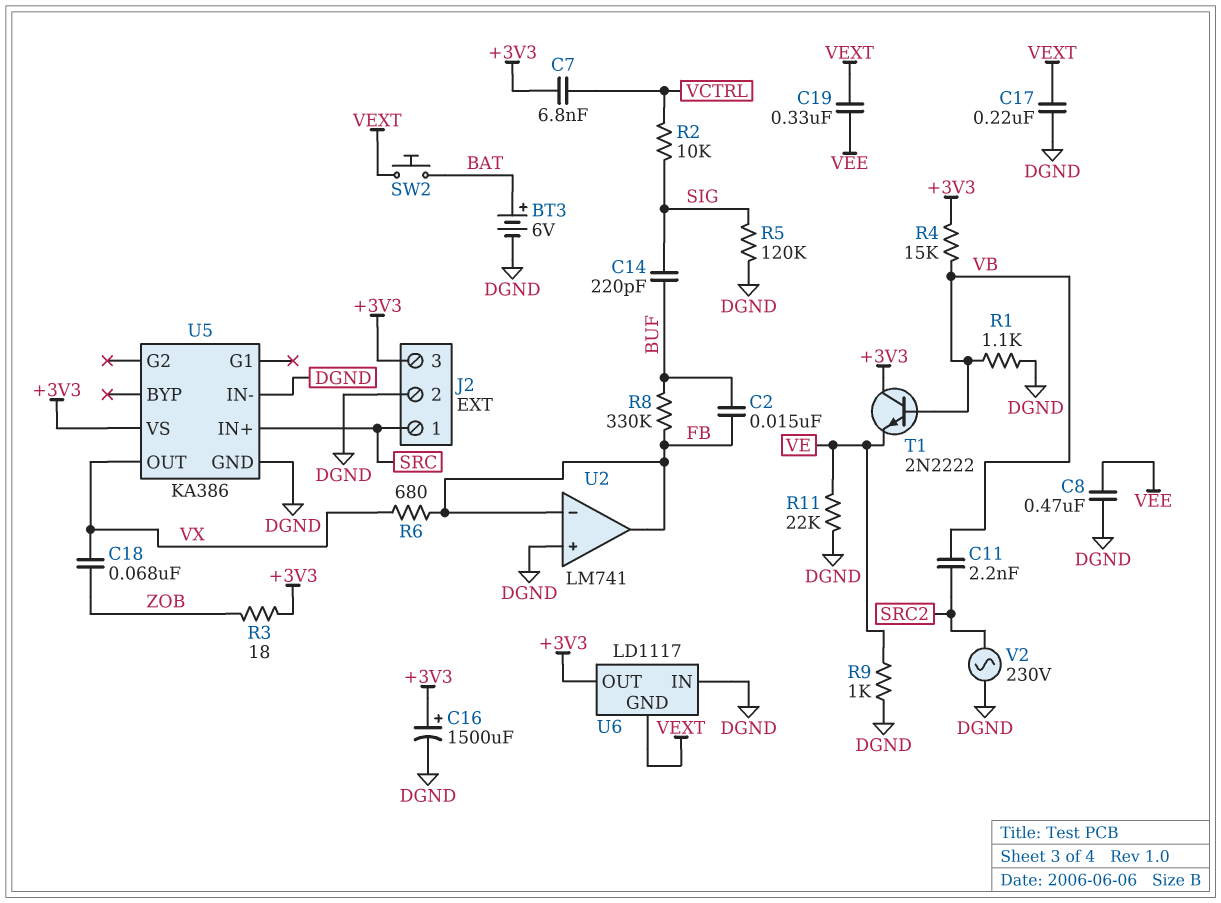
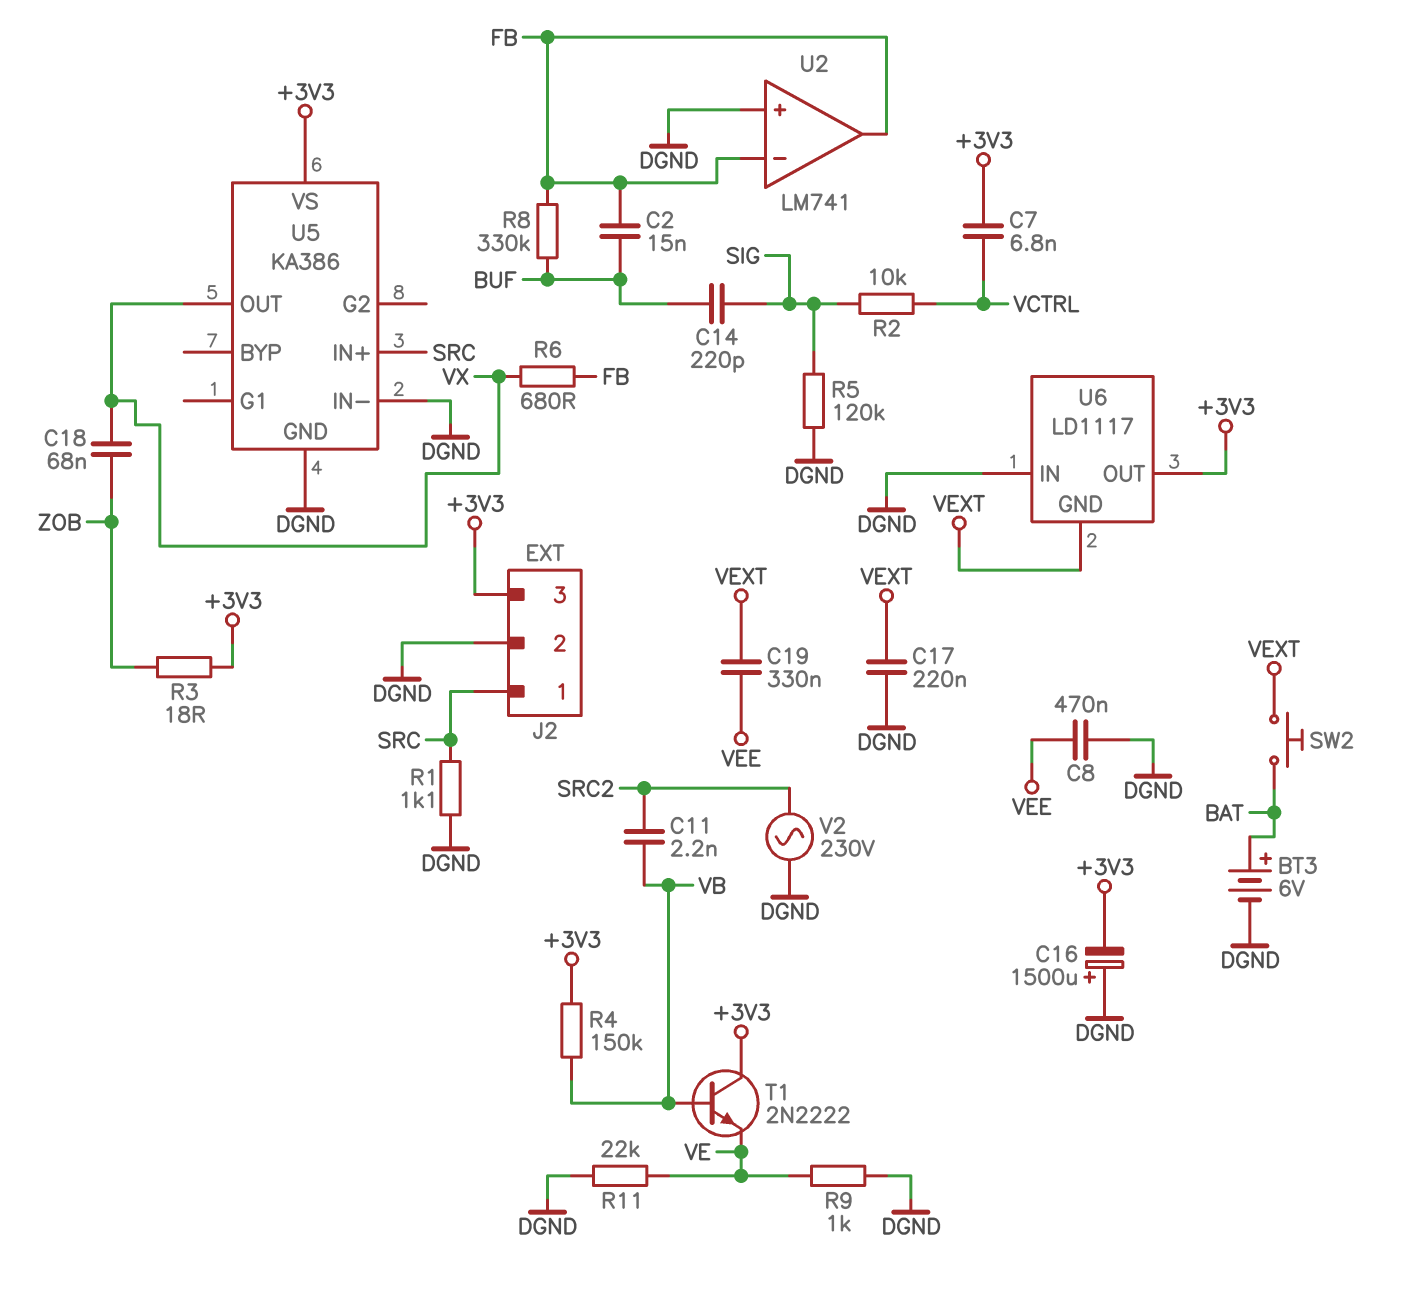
C16: 1500uF (plus +3V3, minus DGND) -> 1500uF (plus DGND, minus +3V3)
R1: 1.1k (DGND, VB) -> 1.1k (DGND, SRC)
R4: 15k (+3V3, VB) -> 150k (+3V3, VB)

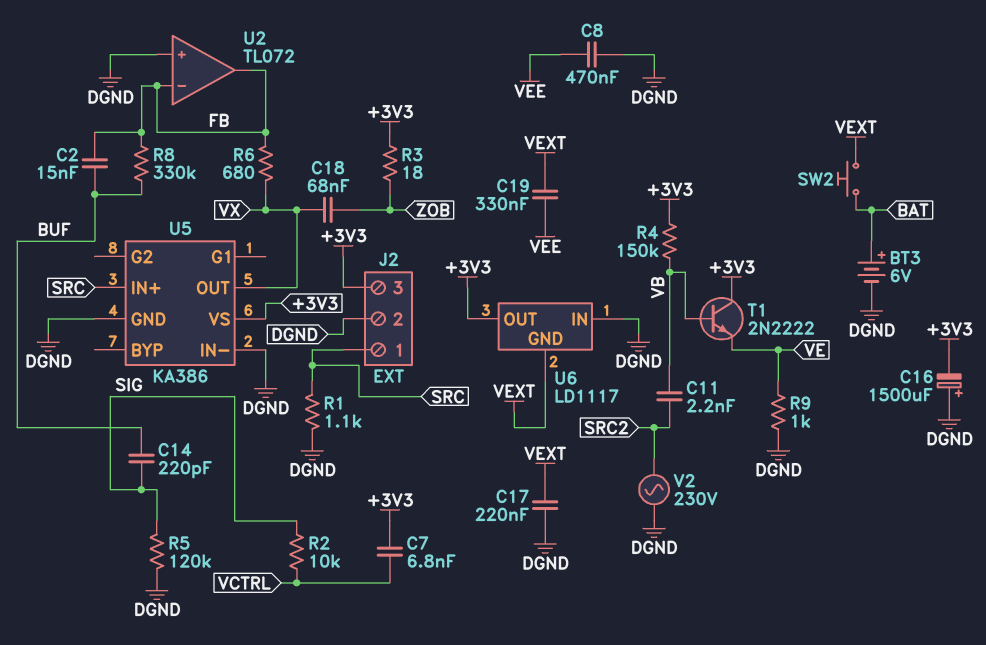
R11: 22k (DGND, VE) -> none
U2: LM741 -> TL072

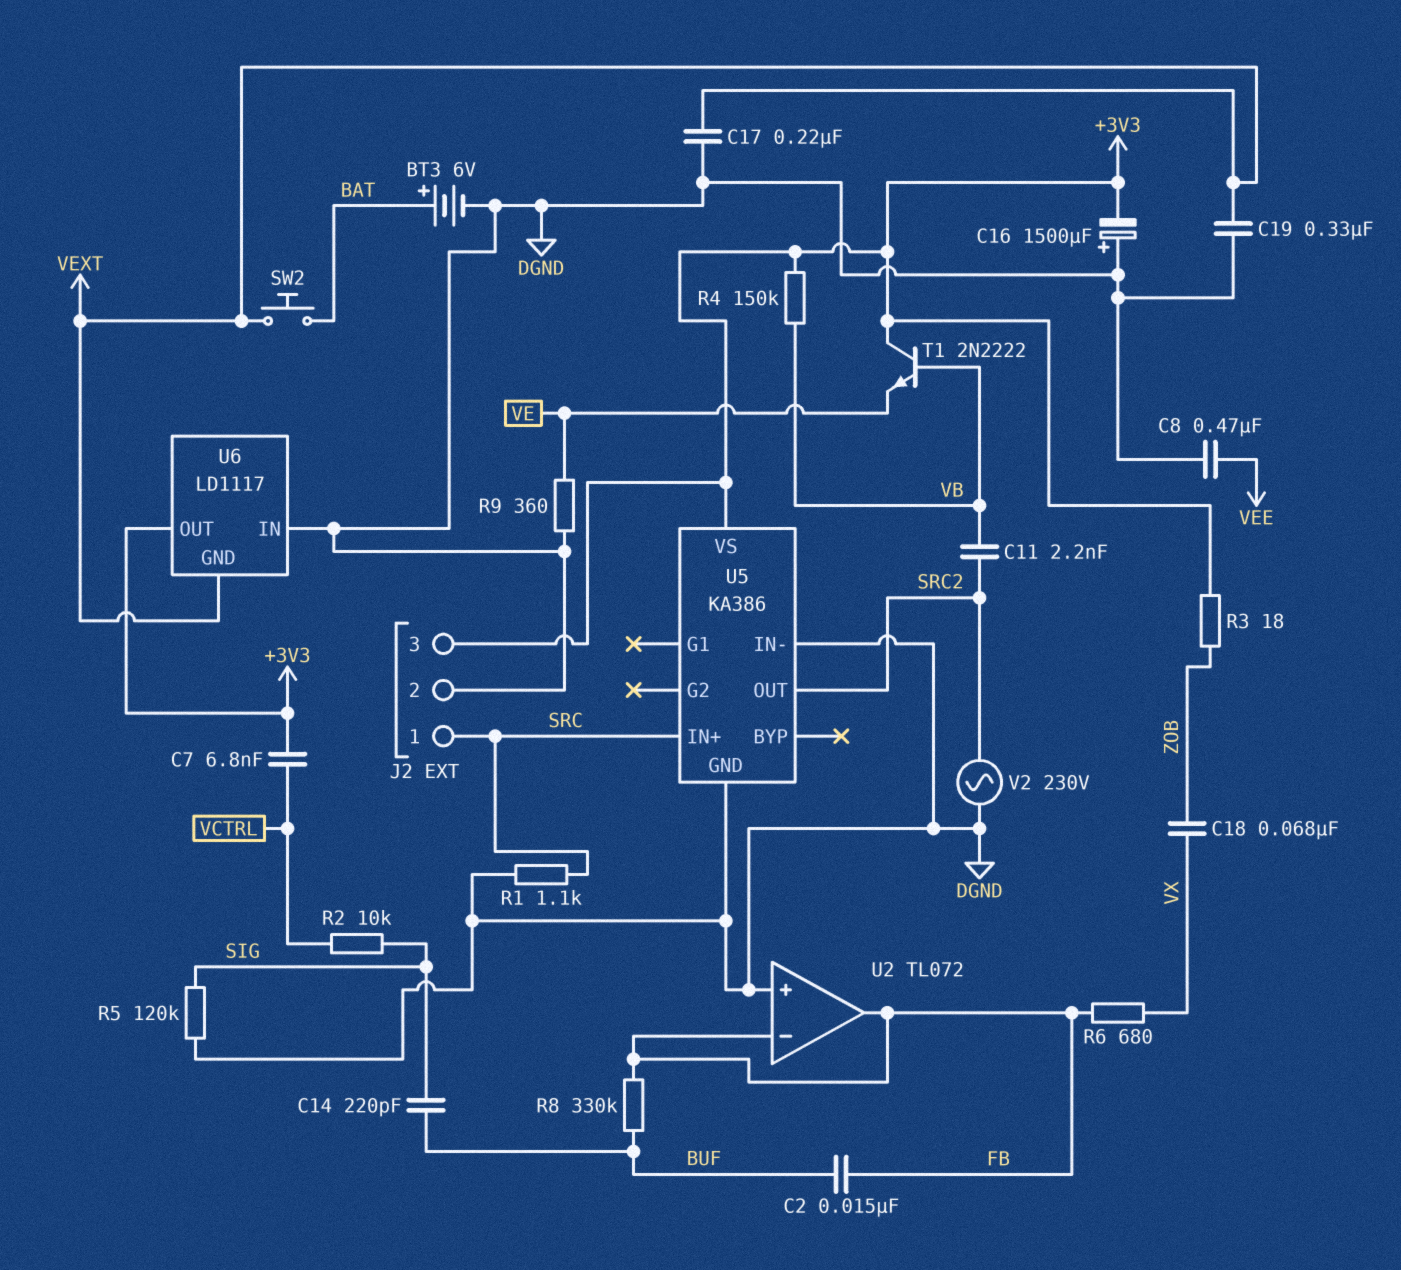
C19: 330nF (VEE, VEXT) -> 330nF (DGND, VEXT)
R9: 1k (DGND, VE) -> 360 (DGND, VE)
U5 pin OUT: VX -> SRC2

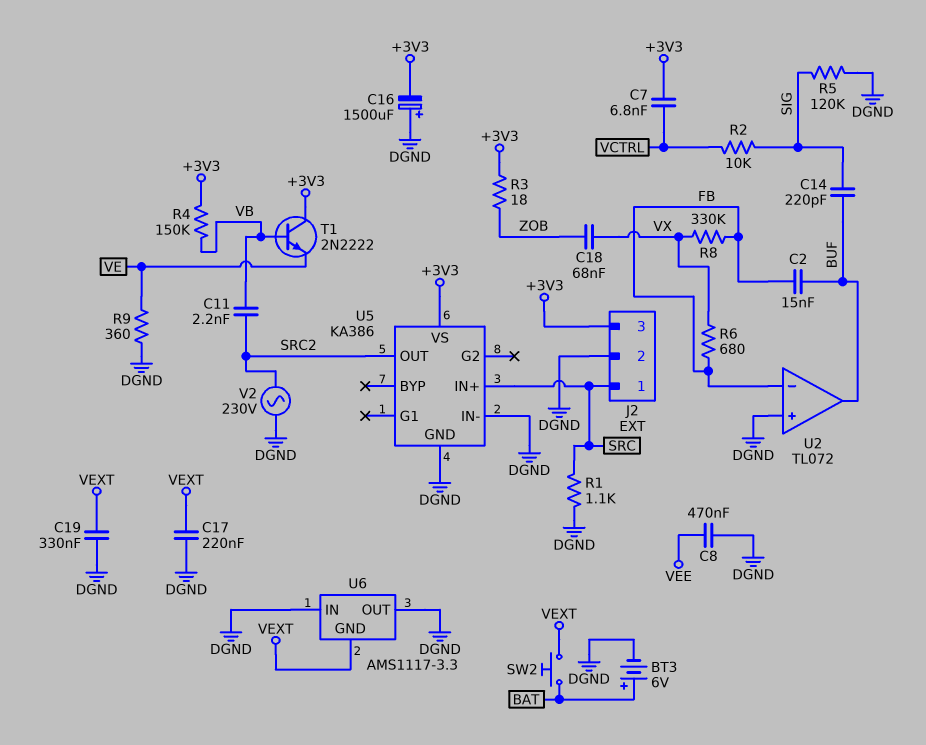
R8: 330k (BUF, FB) -> 330k (FB, VX)
U2 pin out: FB -> BUF
U6: LD1117 -> AMS1117-3.3
U6 pin OUT: +3V3 -> DGND

